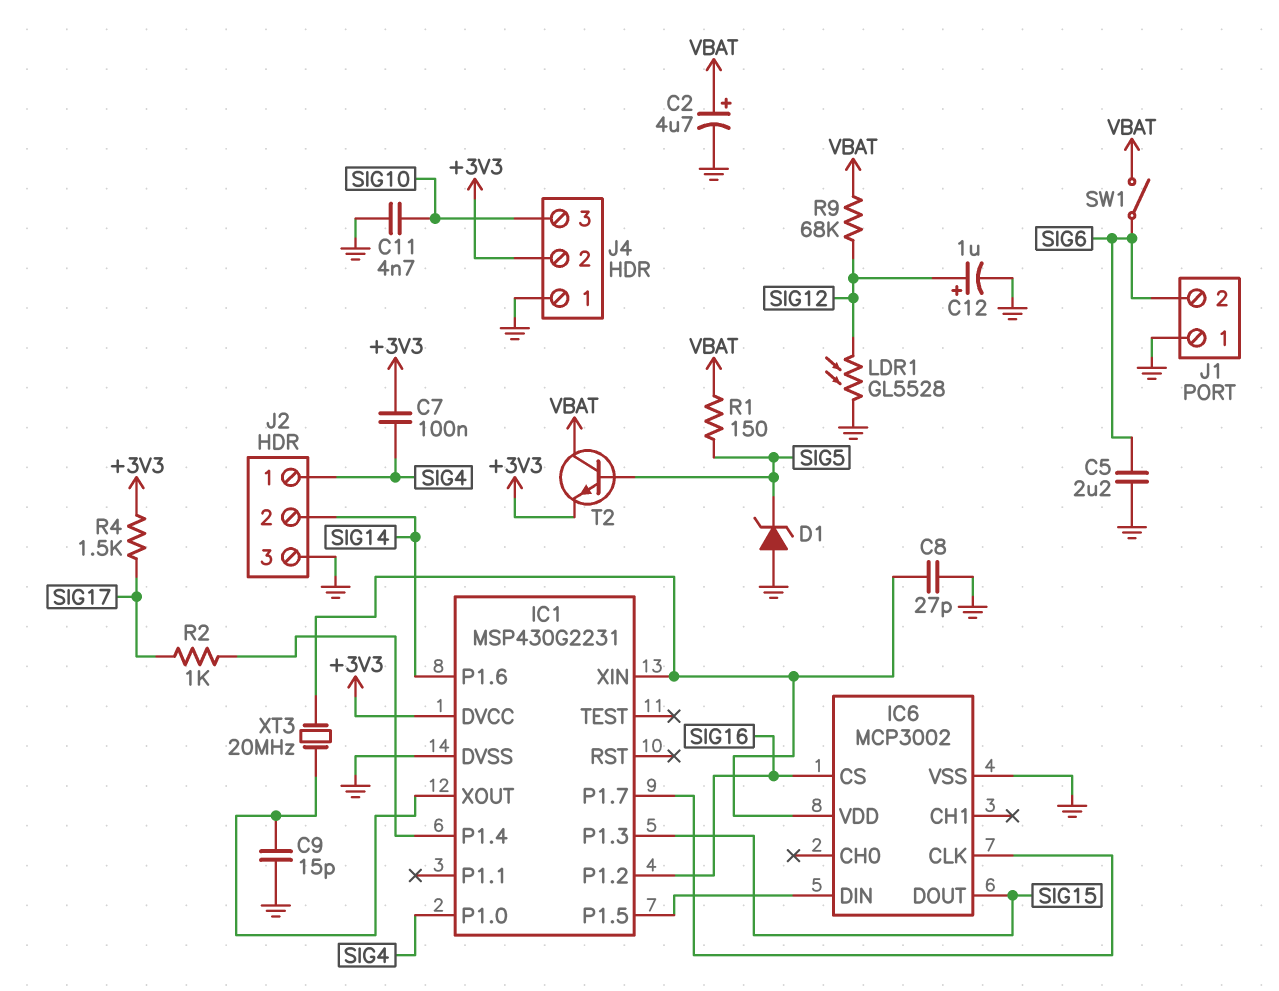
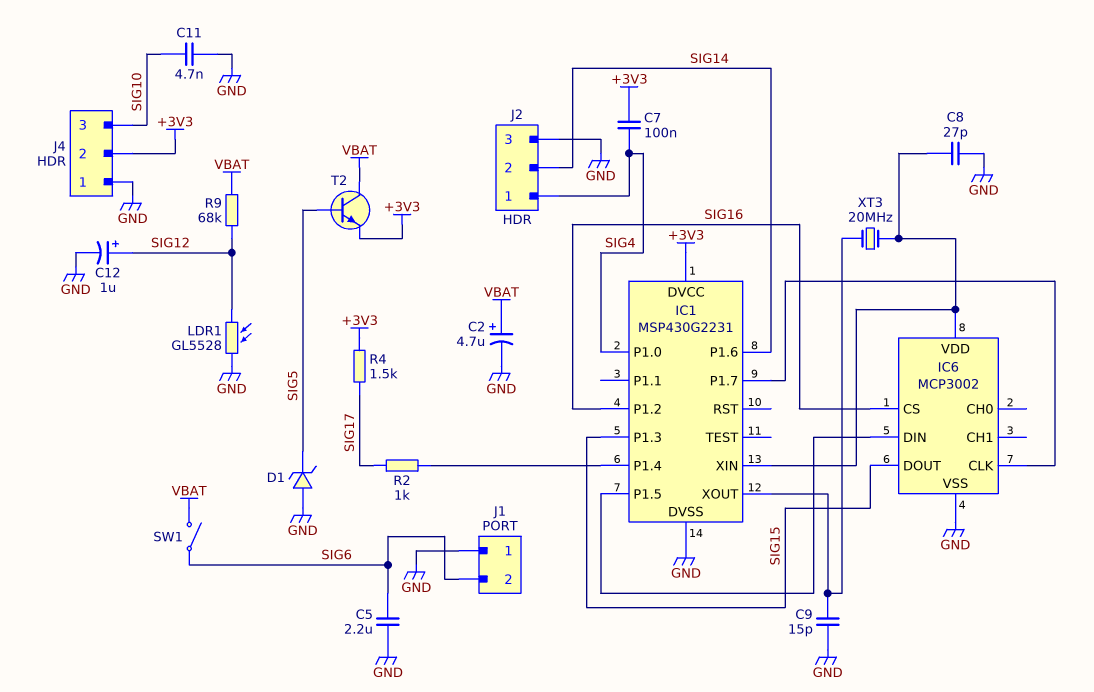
R1: 150 (SIG5, VBAT) -> none

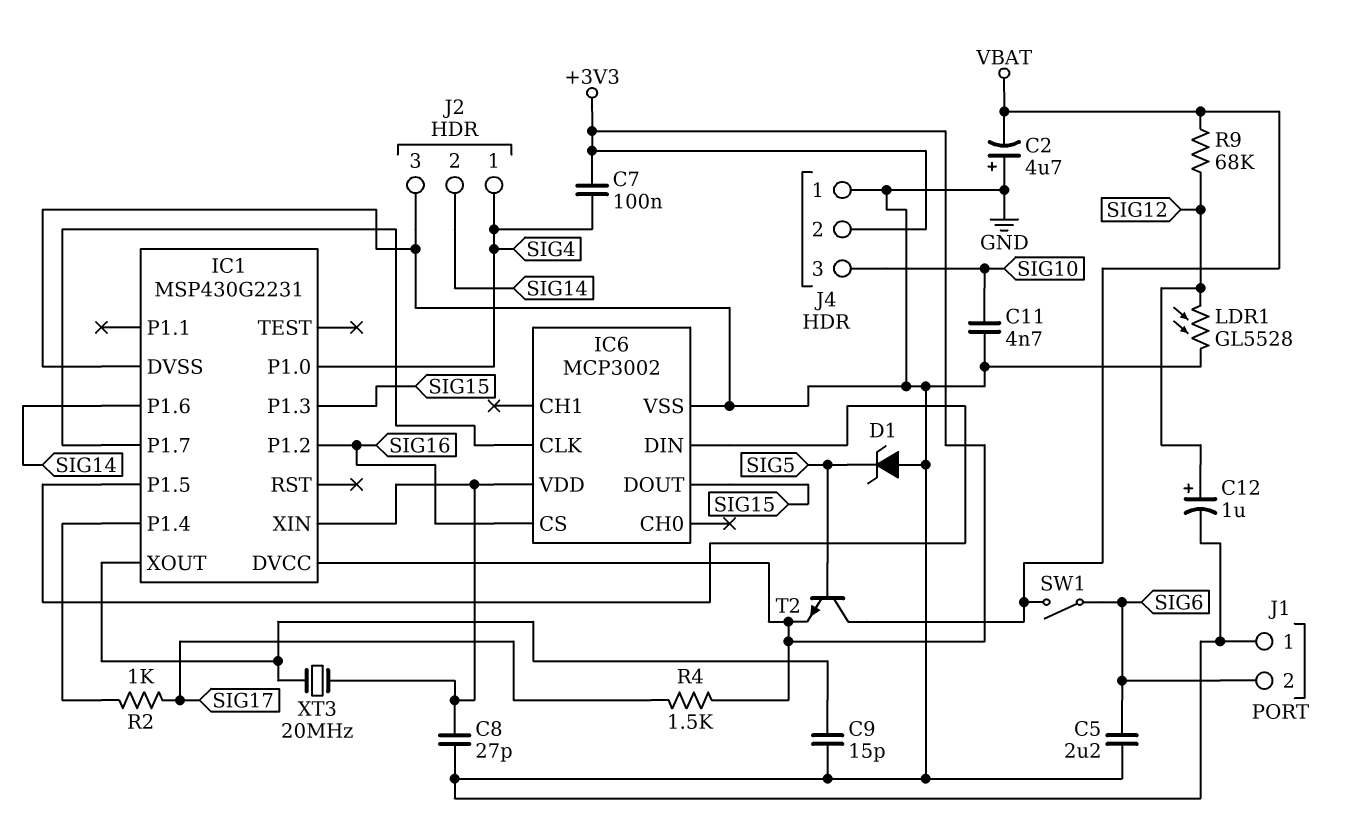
C2: 4.7uF (plus VBAT, minus GND) -> 4.7uF (plus GND, minus VBAT)

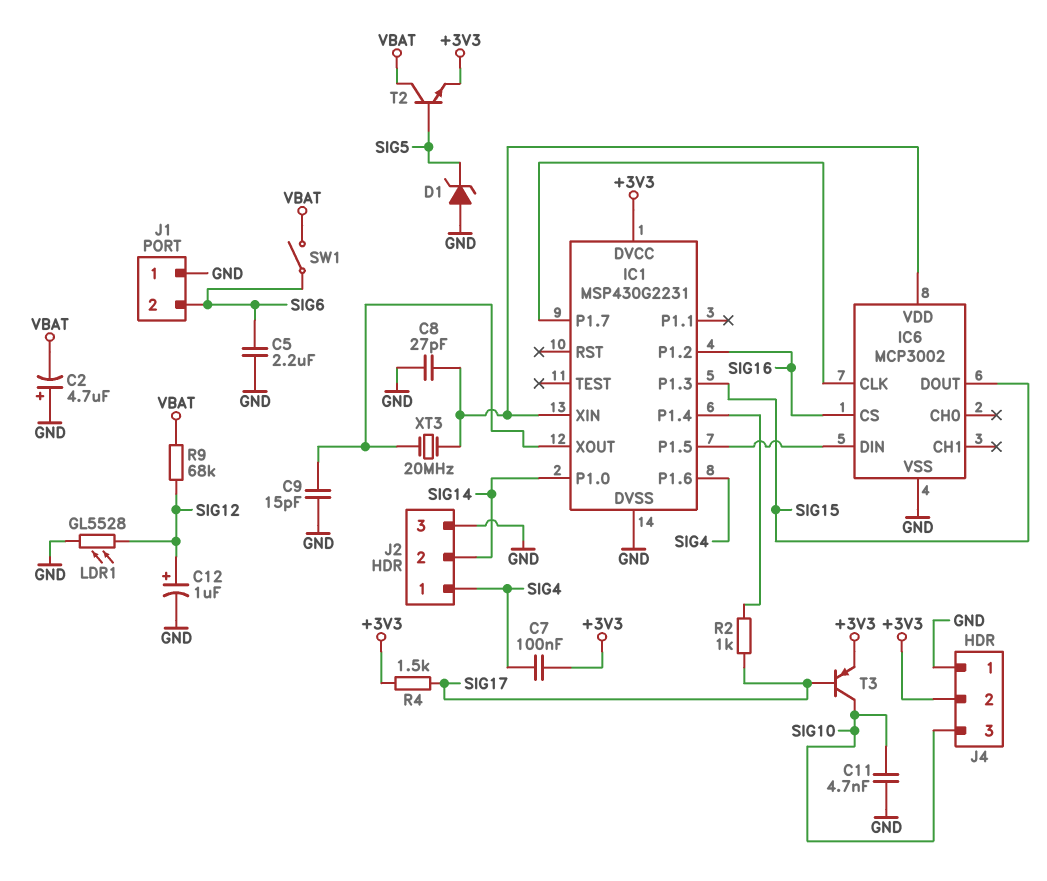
IC1 pin P1.0: SIG4 -> SIG14
IC1 pin P1.6: SIG14 -> SIG4
T3: none -> PNP (B SIG17, C SIG10, E +3V3)

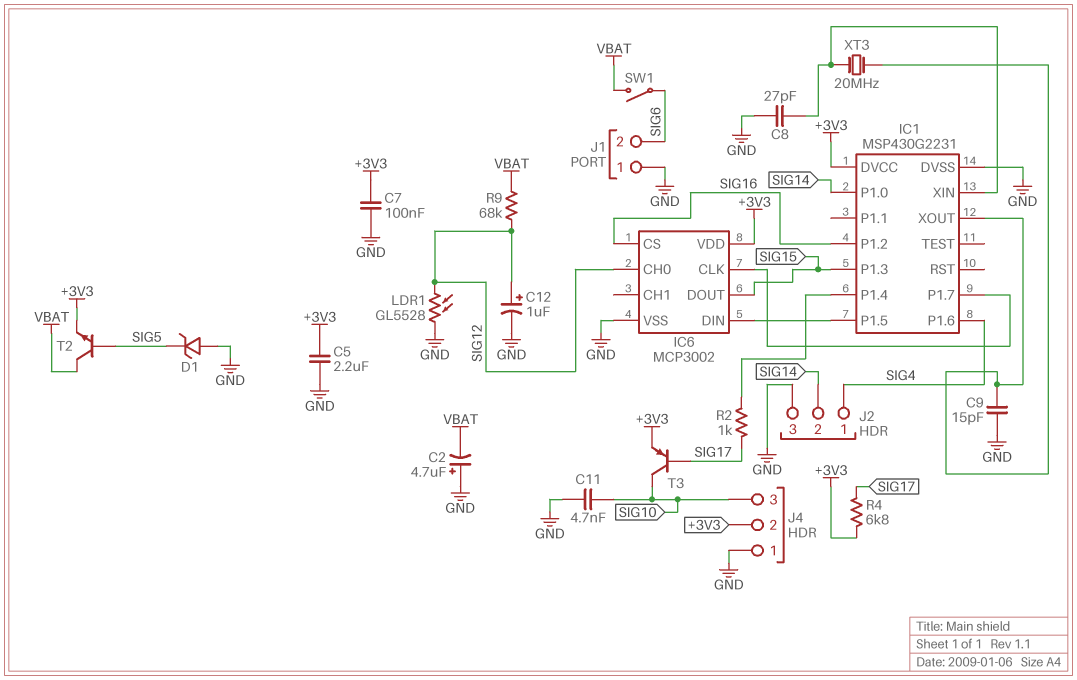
C5: 2.2uF (GND, SIG6) -> 2.2uF (+3V3, GND)
C7: 100nF (+3V3, SIG4) -> 100nF (+3V3, GND)
IC6 pin CH0: none -> SIG12
IC6 pin VDD: IC1/XIN -> +3V3
R4: 1.5k (+3V3, SIG17) -> 6.8k (+3V3, SIG17)

